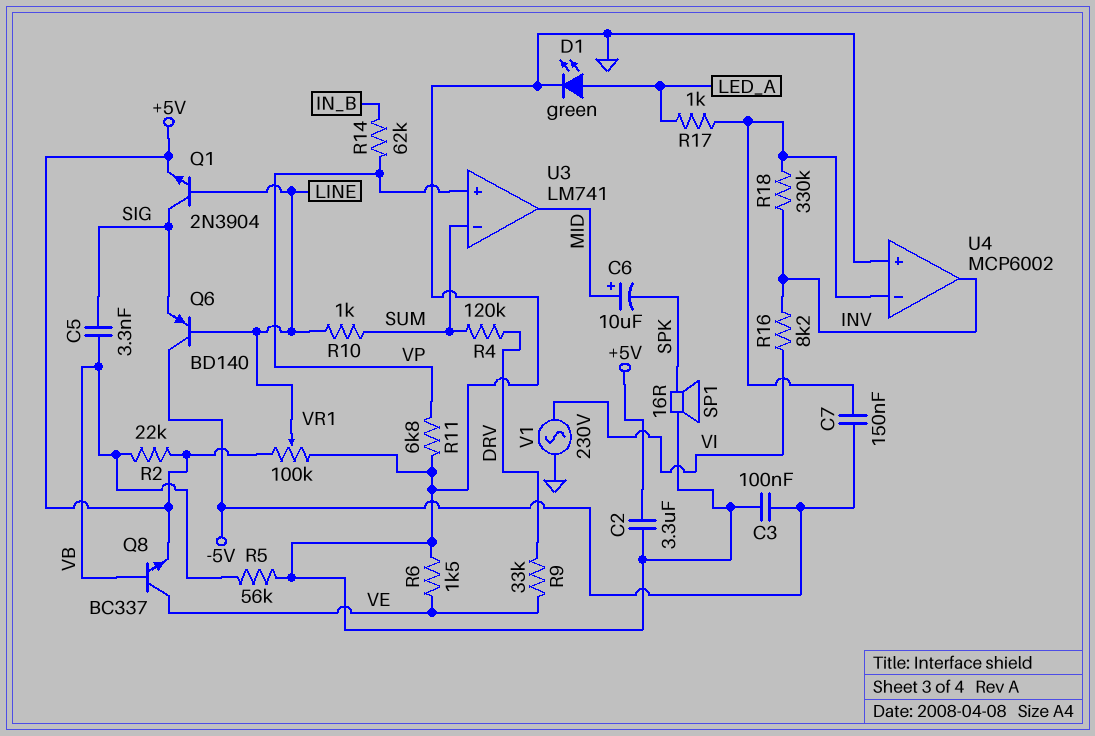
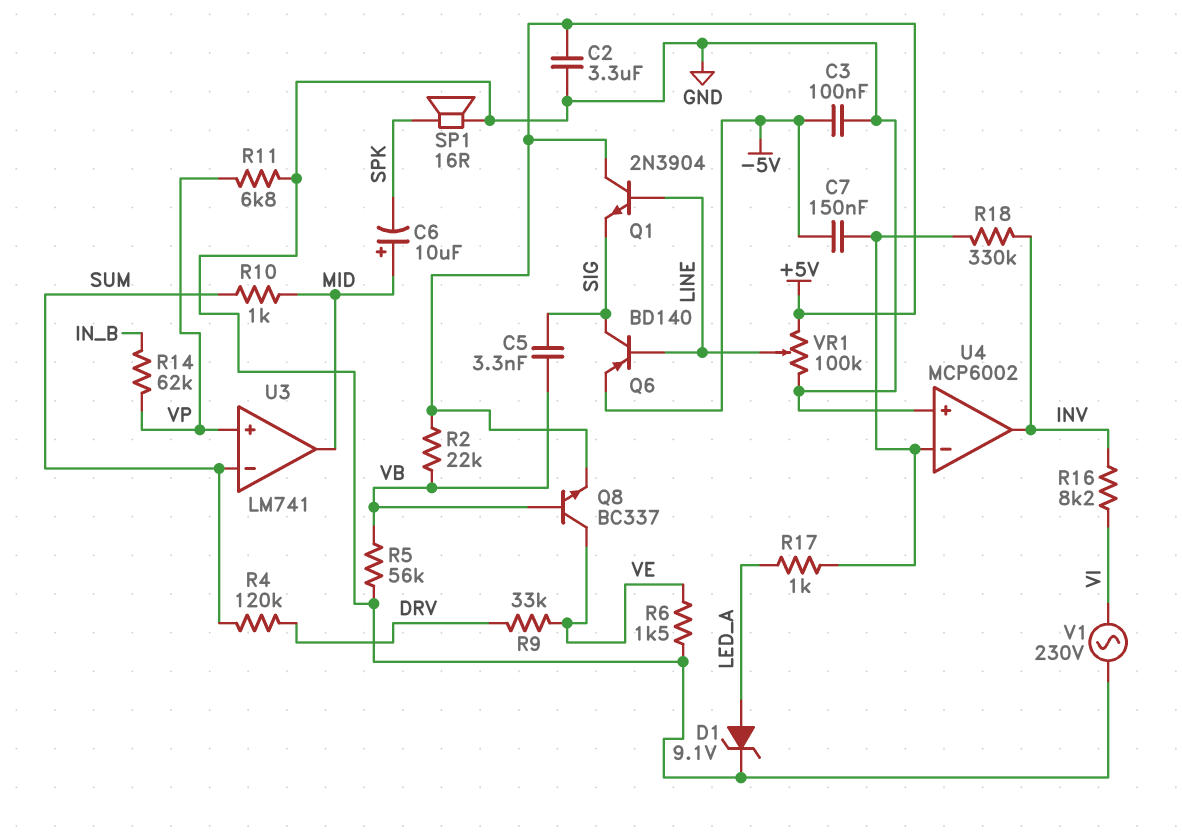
D1: LED green (A LED_A, K GND) -> zener 9.1V (A LED_A, K GND)
Q1: NPN 2N3904 (B LINE, C SIG, E +5V) -> NPN 2N3904 (B LINE, C +5V, E SIG)
Q6: PNP BD140 (B LINE, C -5V, E SIG) -> PNP BD140 (B LINE, C SIG, E -5V)
R10: 1k (LINE, SUM) -> 1k (MID, SUM)

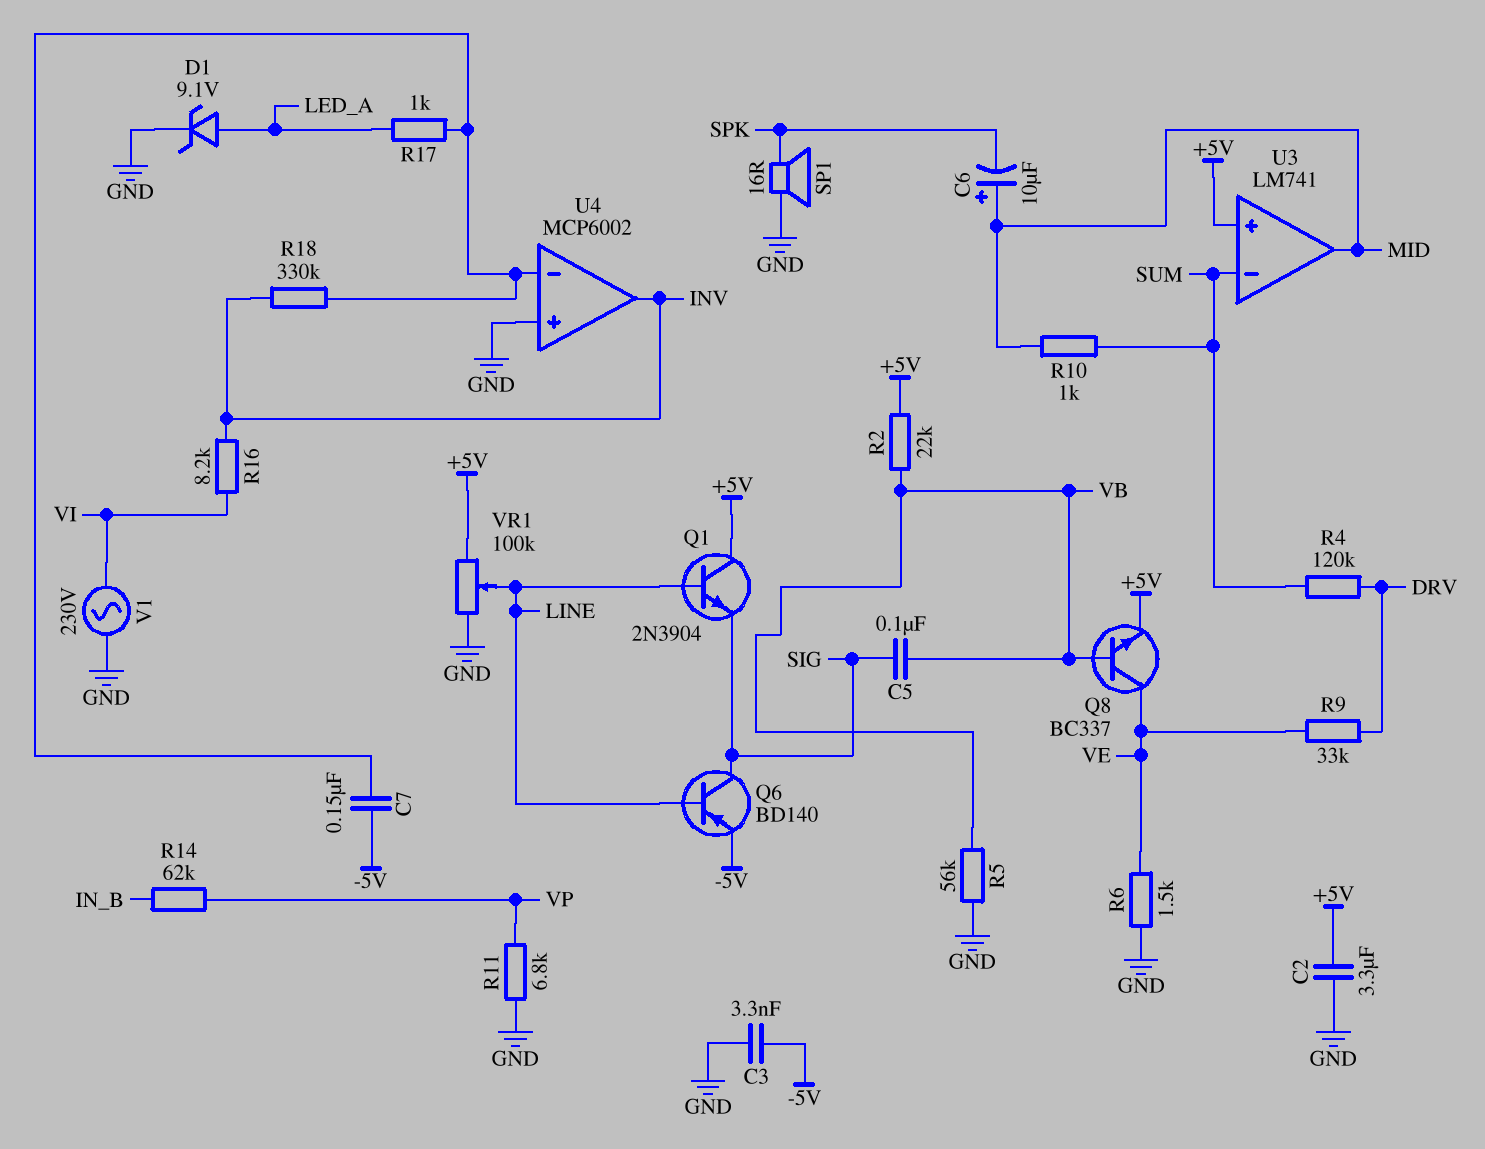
C3: 100nF (-5V, GND) -> 3.3nF (-5V, GND)
C5: 3.3nF (SIG, VB) -> 100nF (SIG, VB)
U3 pin in+: VP -> +5V

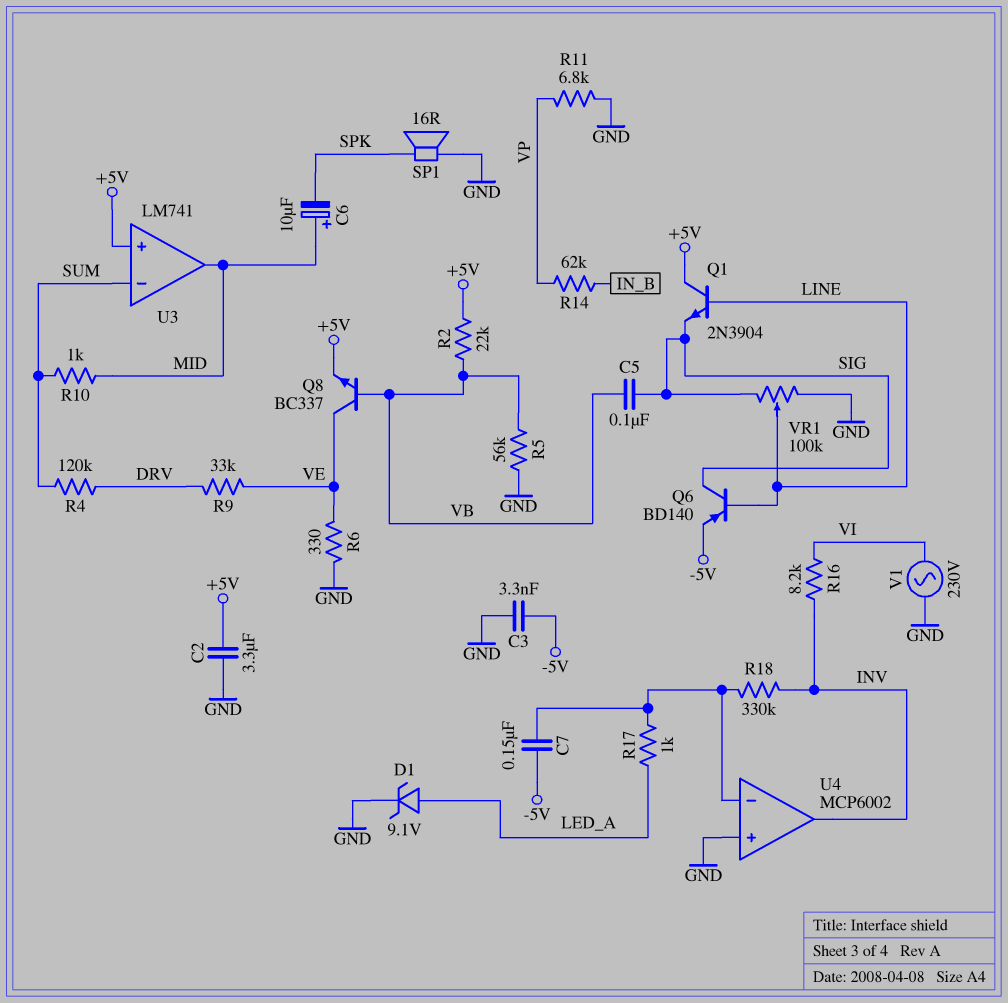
R6: 1.5k (GND, VE) -> 330 (GND, VE)
VR1: 100k (+5V, GND, wiper LINE) -> 100k (GND, SIG, wiper LINE)

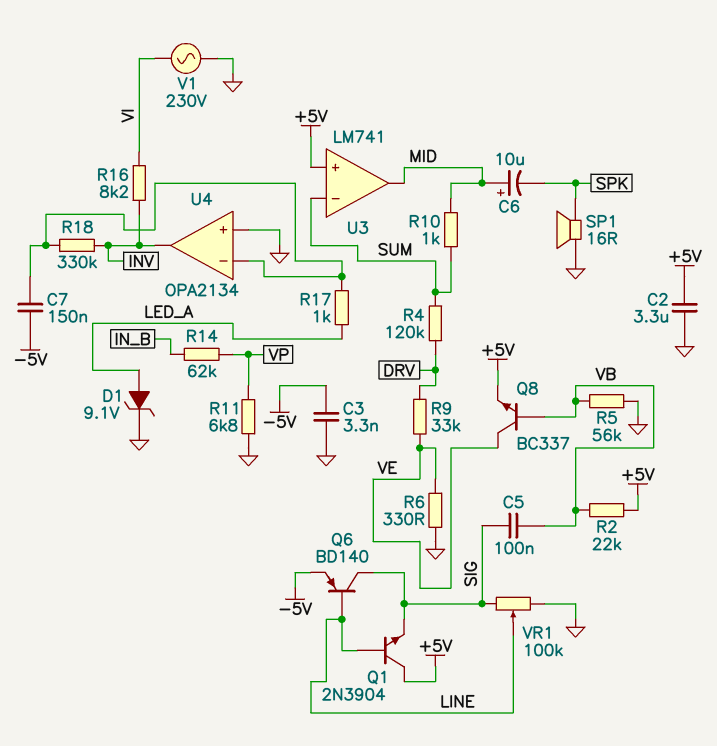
U4: MCP6002 -> OPA2134

